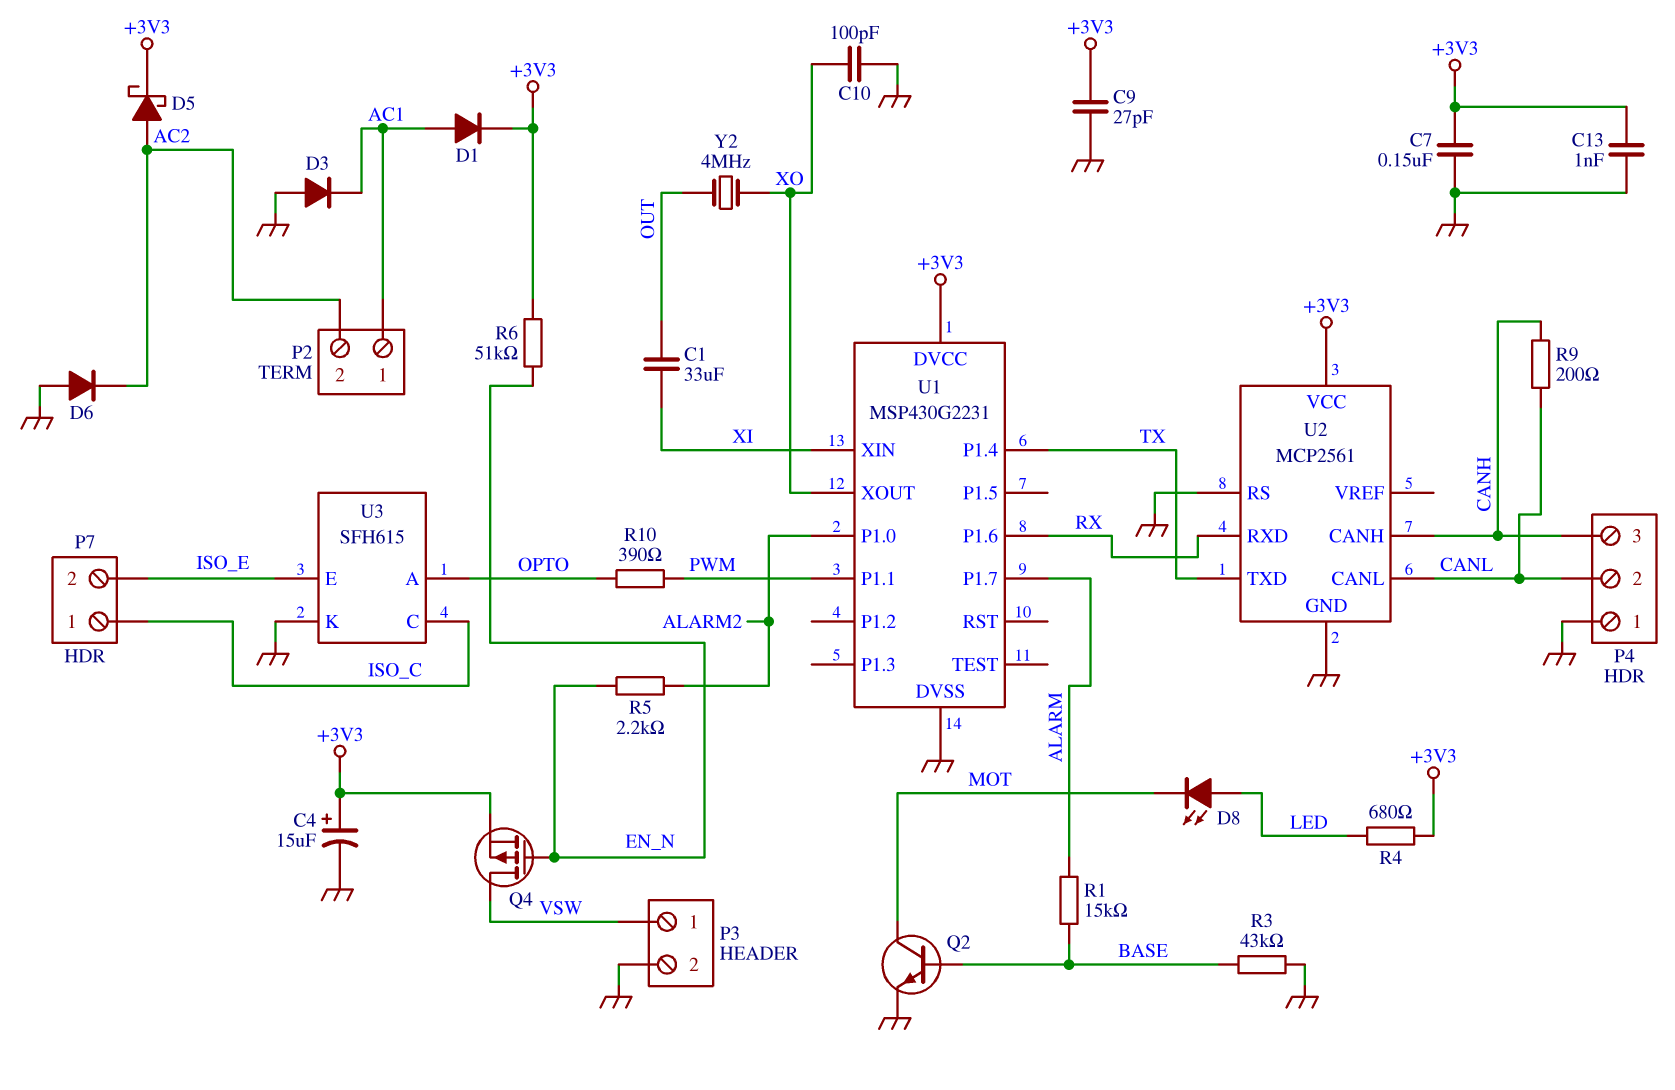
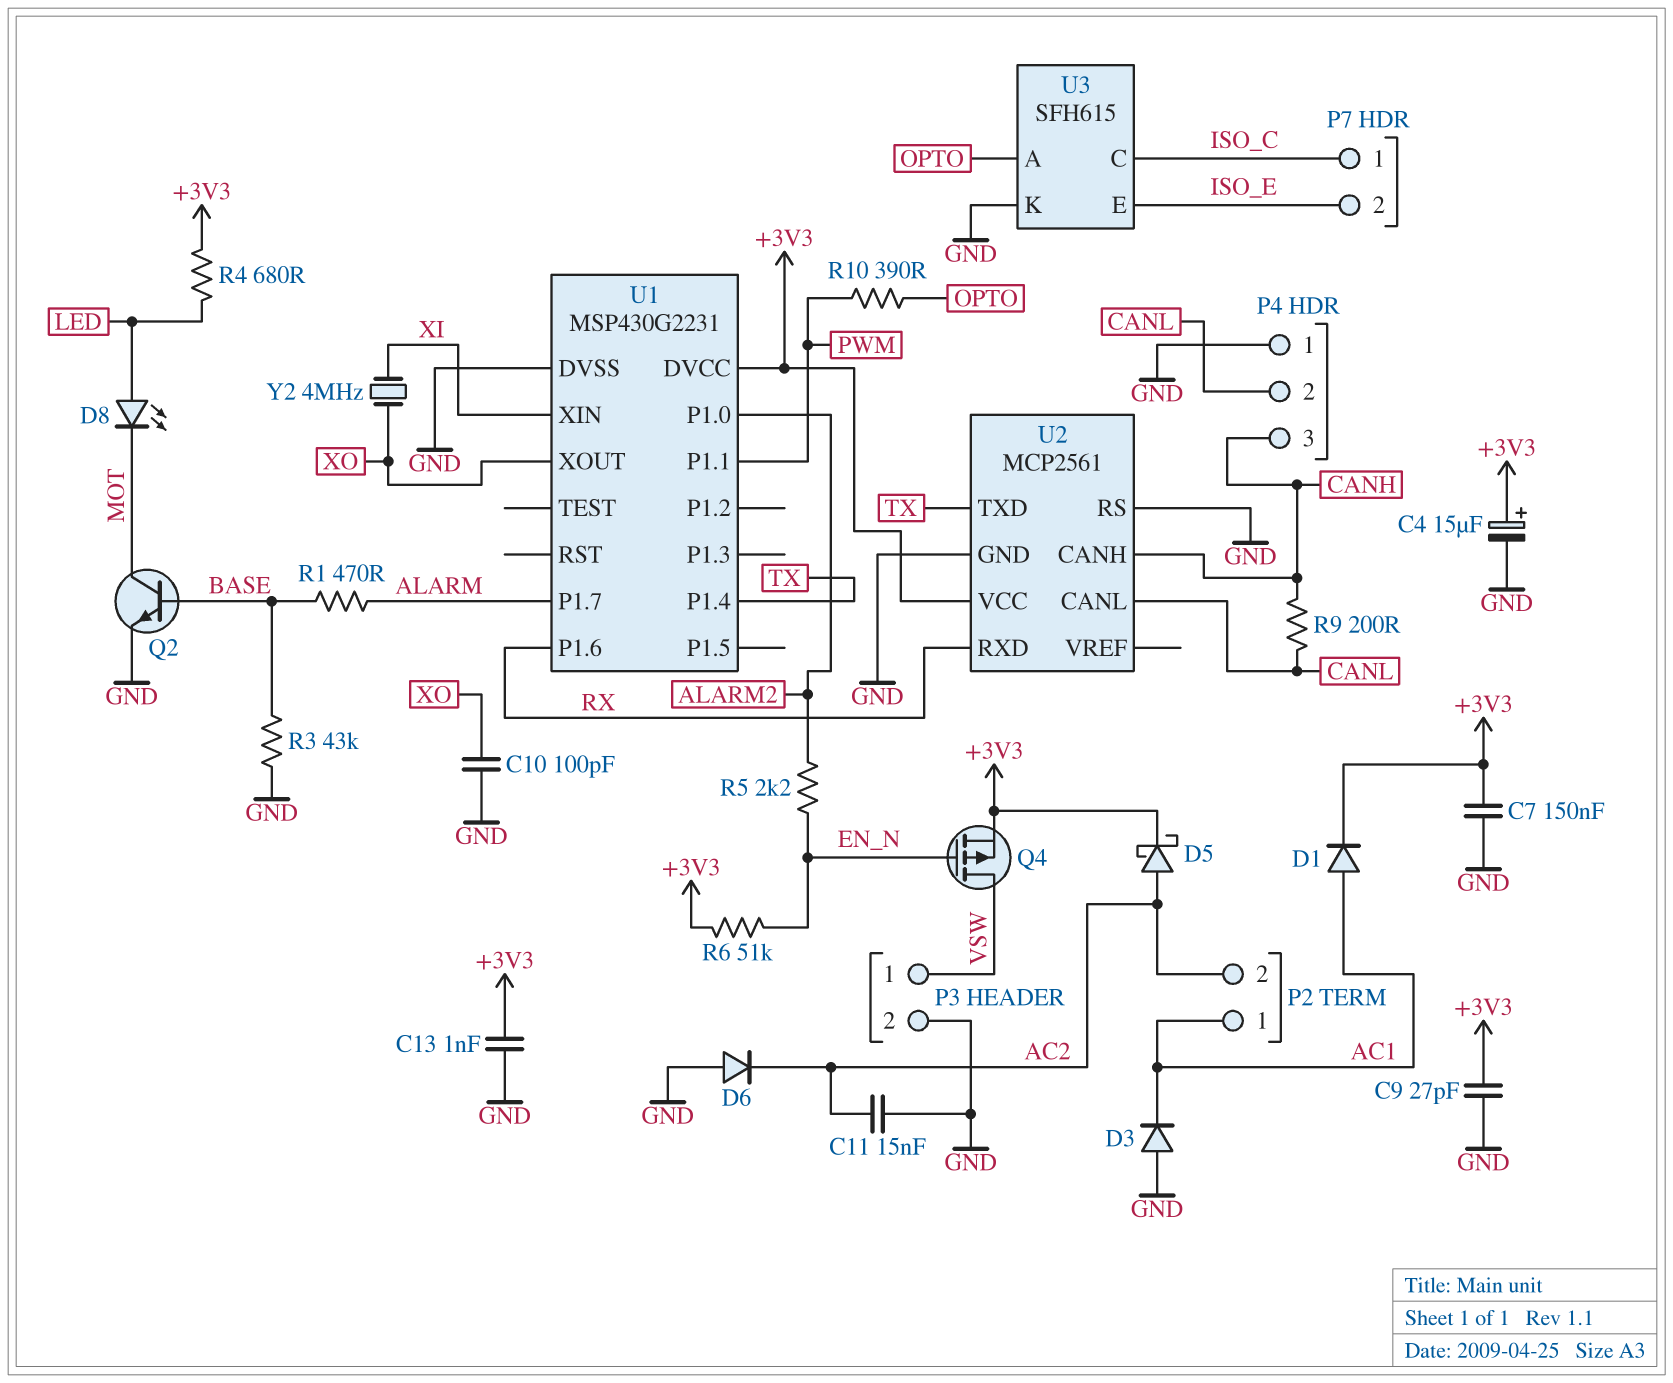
C1: 33uF (OUT, XI) -> none
C11: none -> 15nF (AC2, GND)
R1: 15k (ALARM, BASE) -> 470 (ALARM, BASE)
Y2: 4MHz (OUT, XO) -> 4MHz (XI, XO)

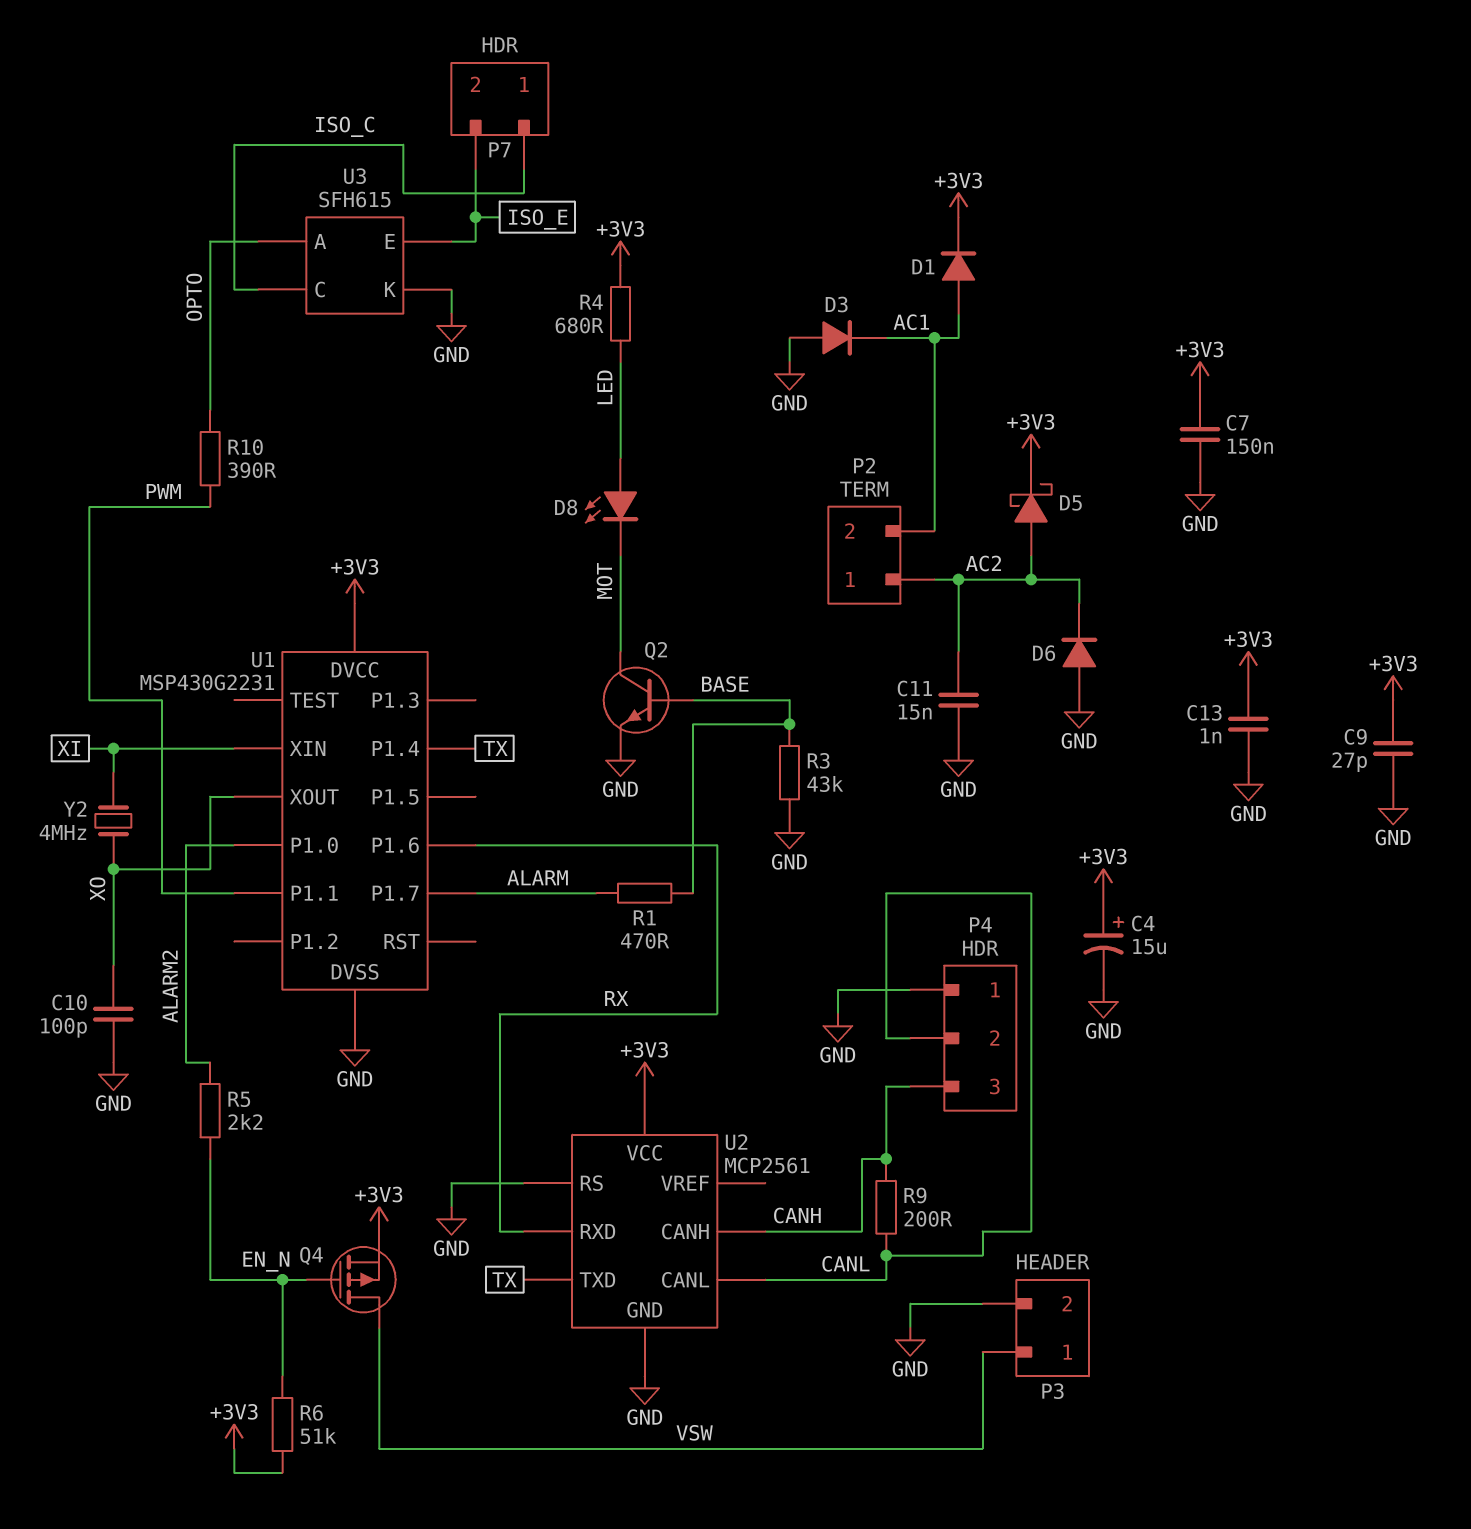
P2 pin 1: AC1 -> AC2
P2 pin 2: AC2 -> AC1

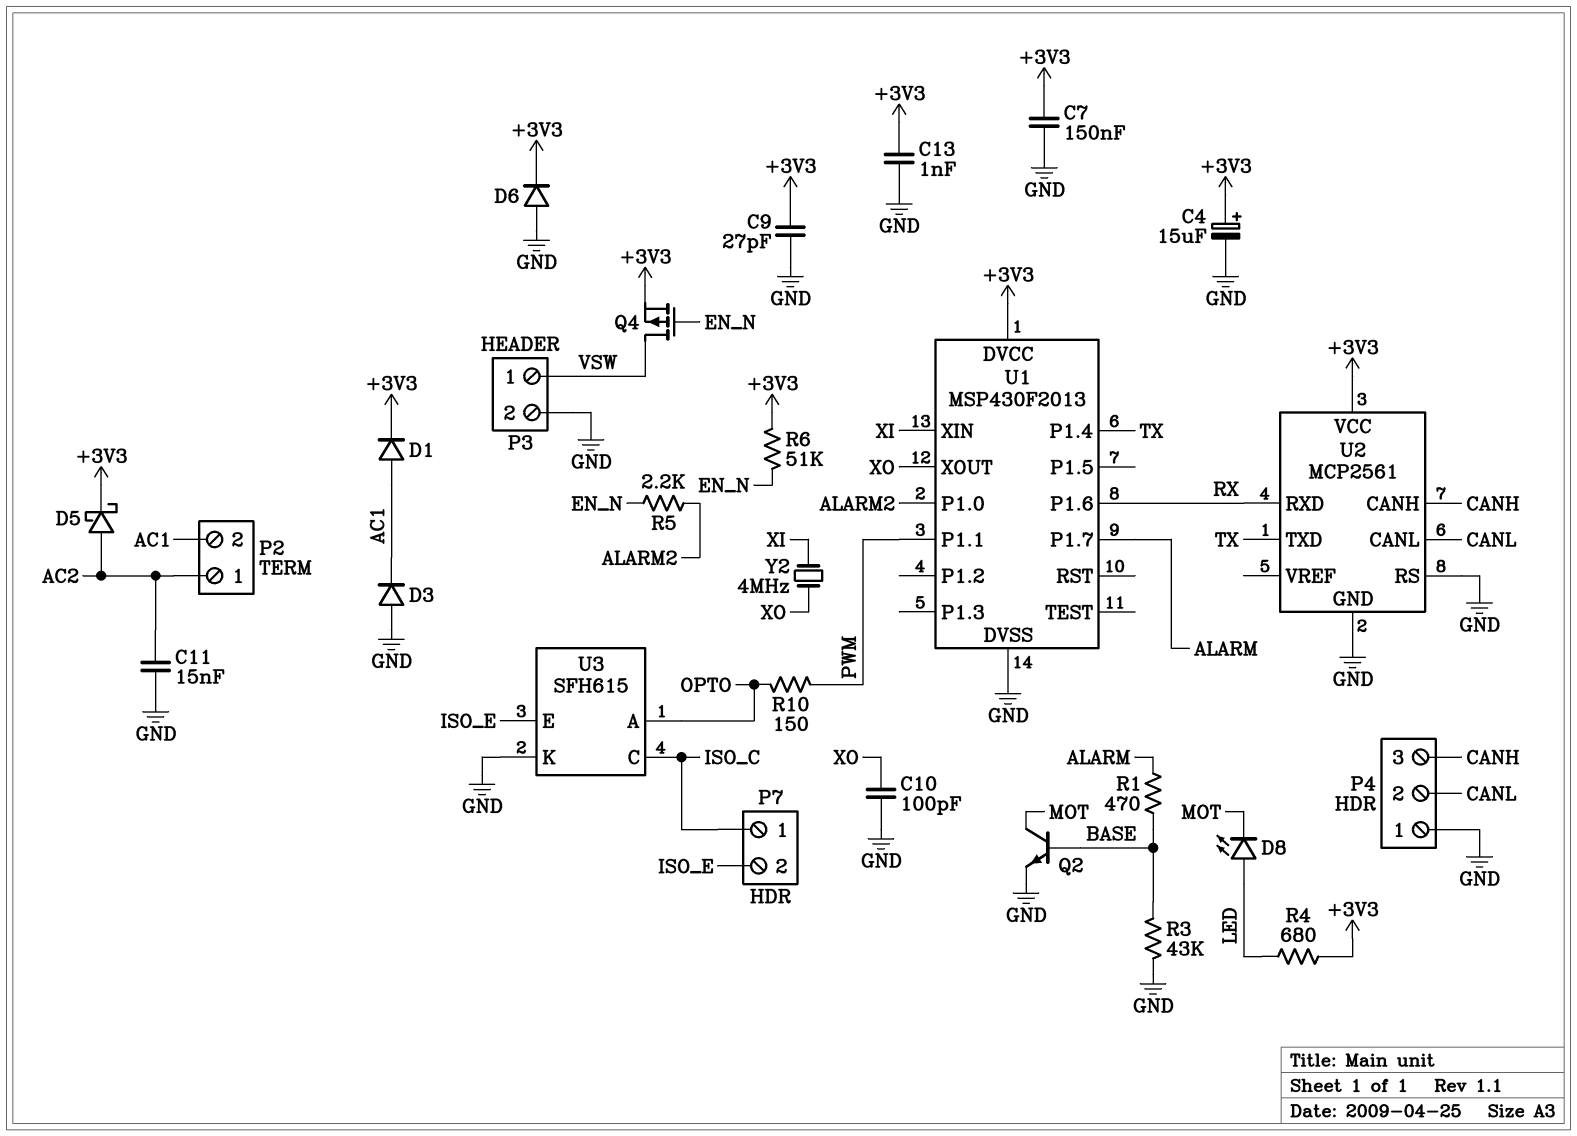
D6: diode (A GND, K AC2) -> diode (A GND, K +3V3)
R9: 200 (CANH, CANL) -> none
R10: 390 (OPTO, PWM) -> 150 (OPTO, PWM)
U1: MSP430G2231 -> MSP430F2013

